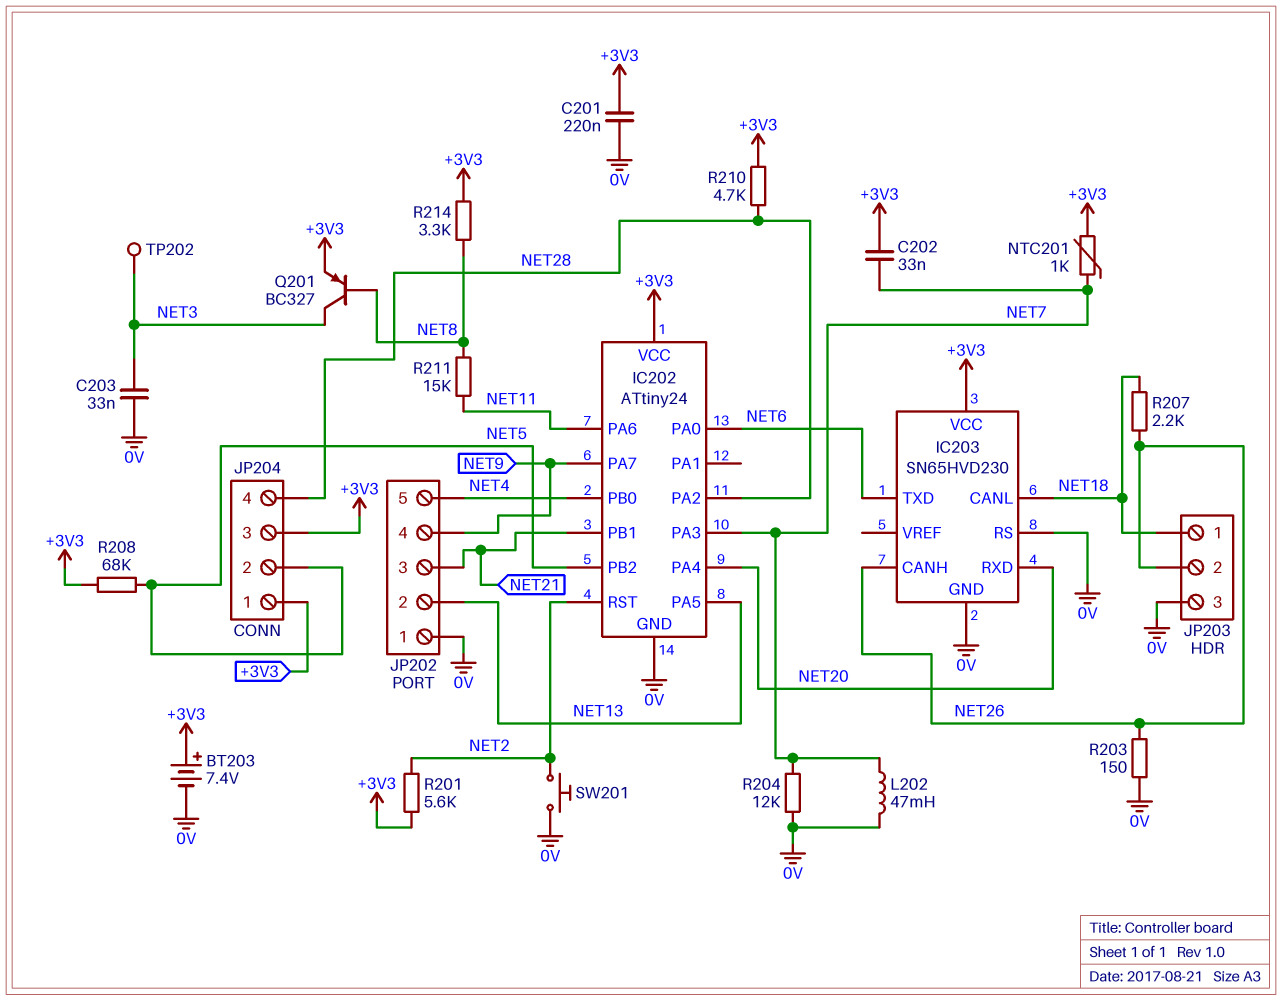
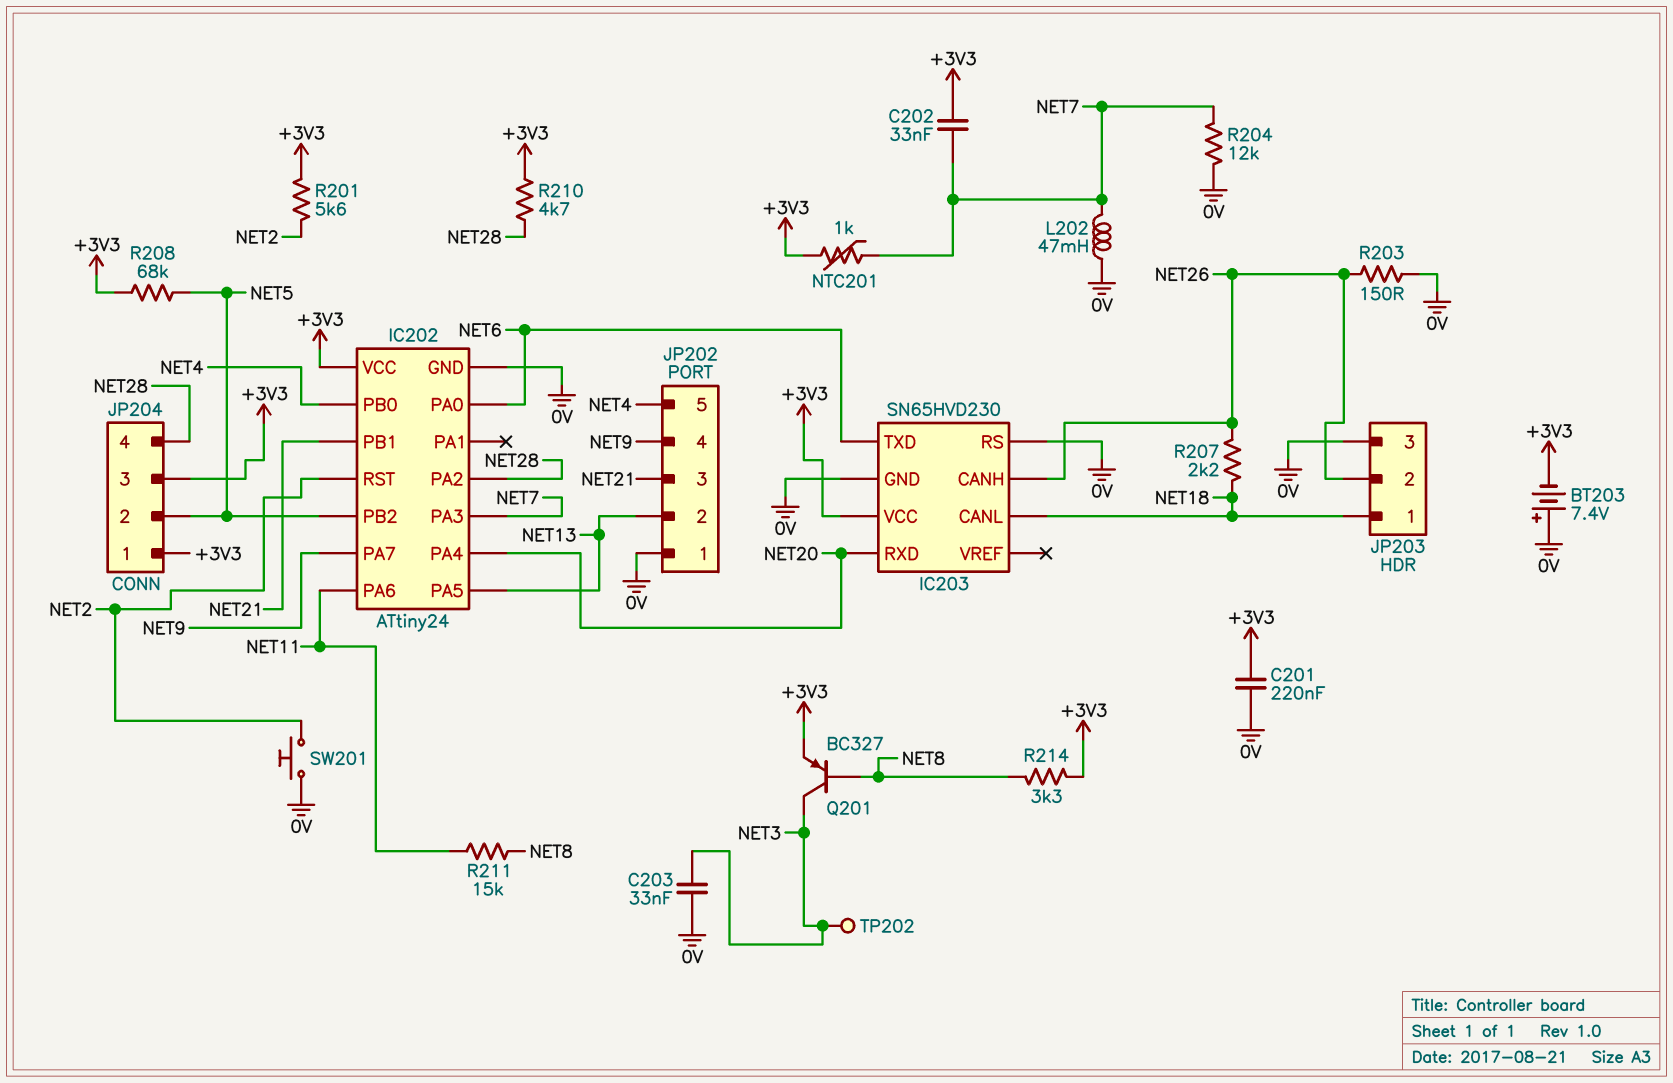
BT203: 7.4V (plus +3V3, minus 0V) -> 7.4V (plus 0V, minus +3V3)

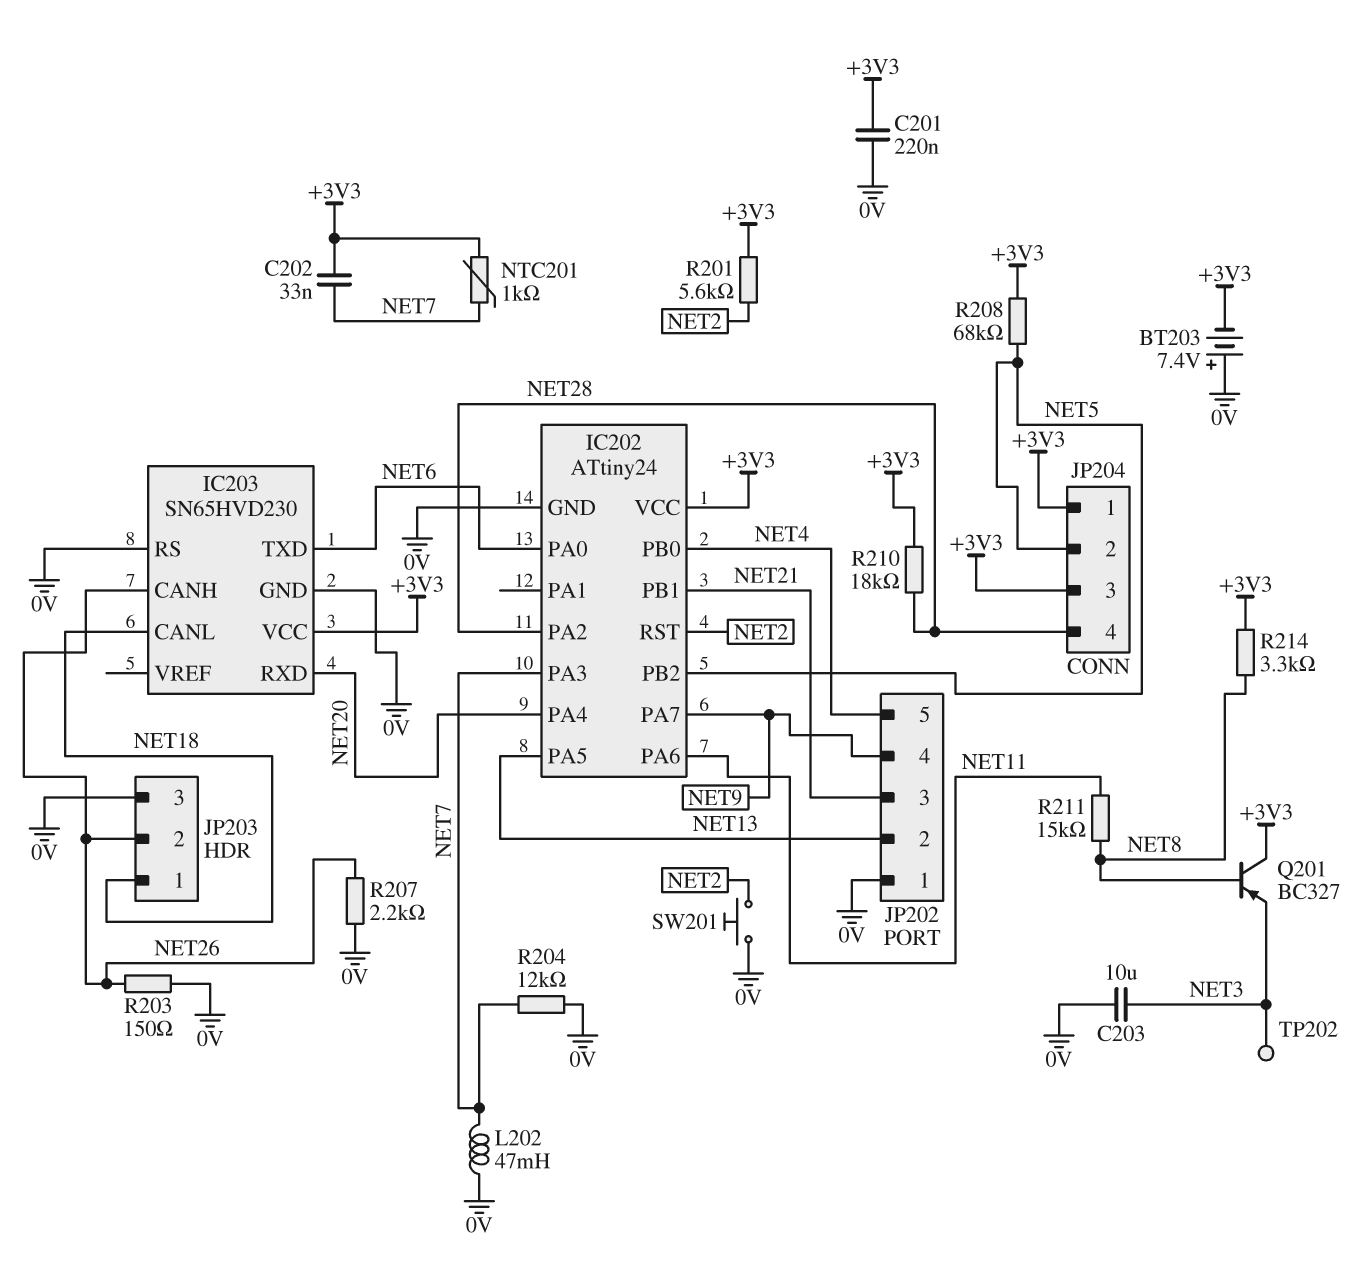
C203: 33nF (0V, NET3) -> 10uF (0V, NET3)
Q201: PNP BC327 (B NET8, C NET3, E +3V3) -> PNP BC327 (B NET8, C +3V3, E NET3)
R207: 2.2k (NET18, NET26) -> 2.2k (0V, NET26)
R210: 4.7k (+3V3, NET28) -> 18k (+3V3, NET28)

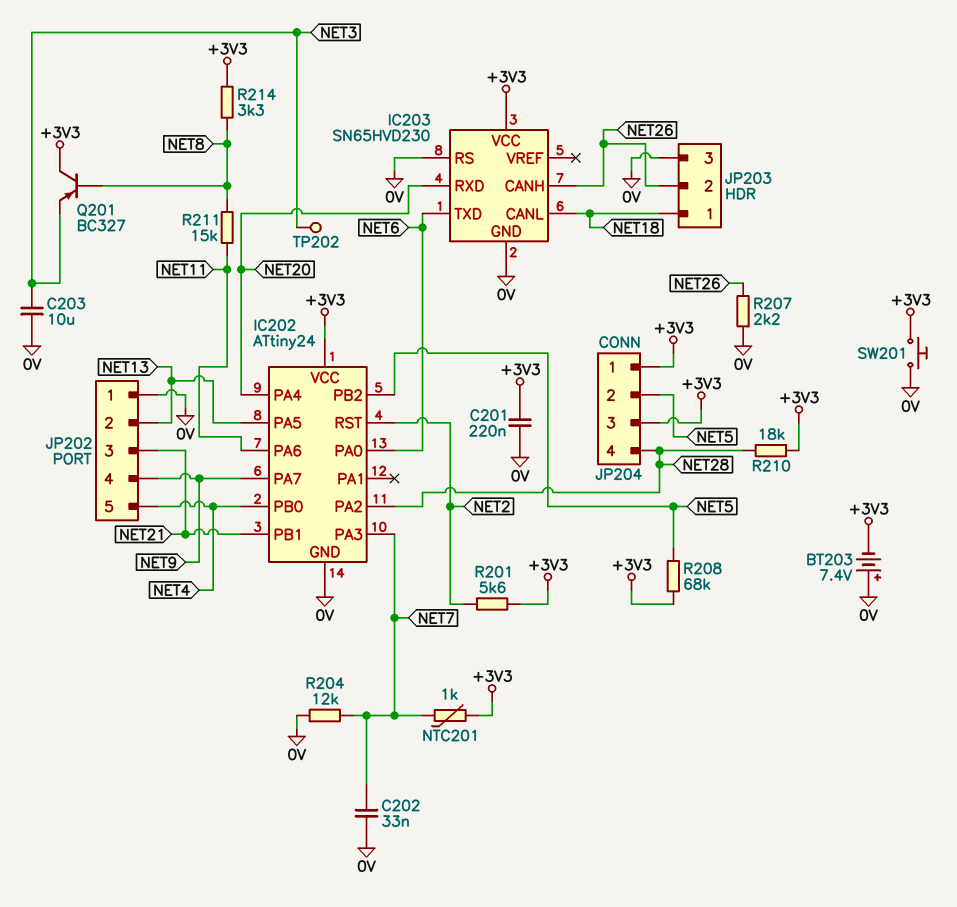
C202: 33nF (+3V3, NET7) -> 33nF (0V, NET7)
L202: 47mH (0V, NET7) -> none
R203: 150 (0V, NET26) -> none
SW201: button (0V, NET2) -> button (+3V3, 0V)

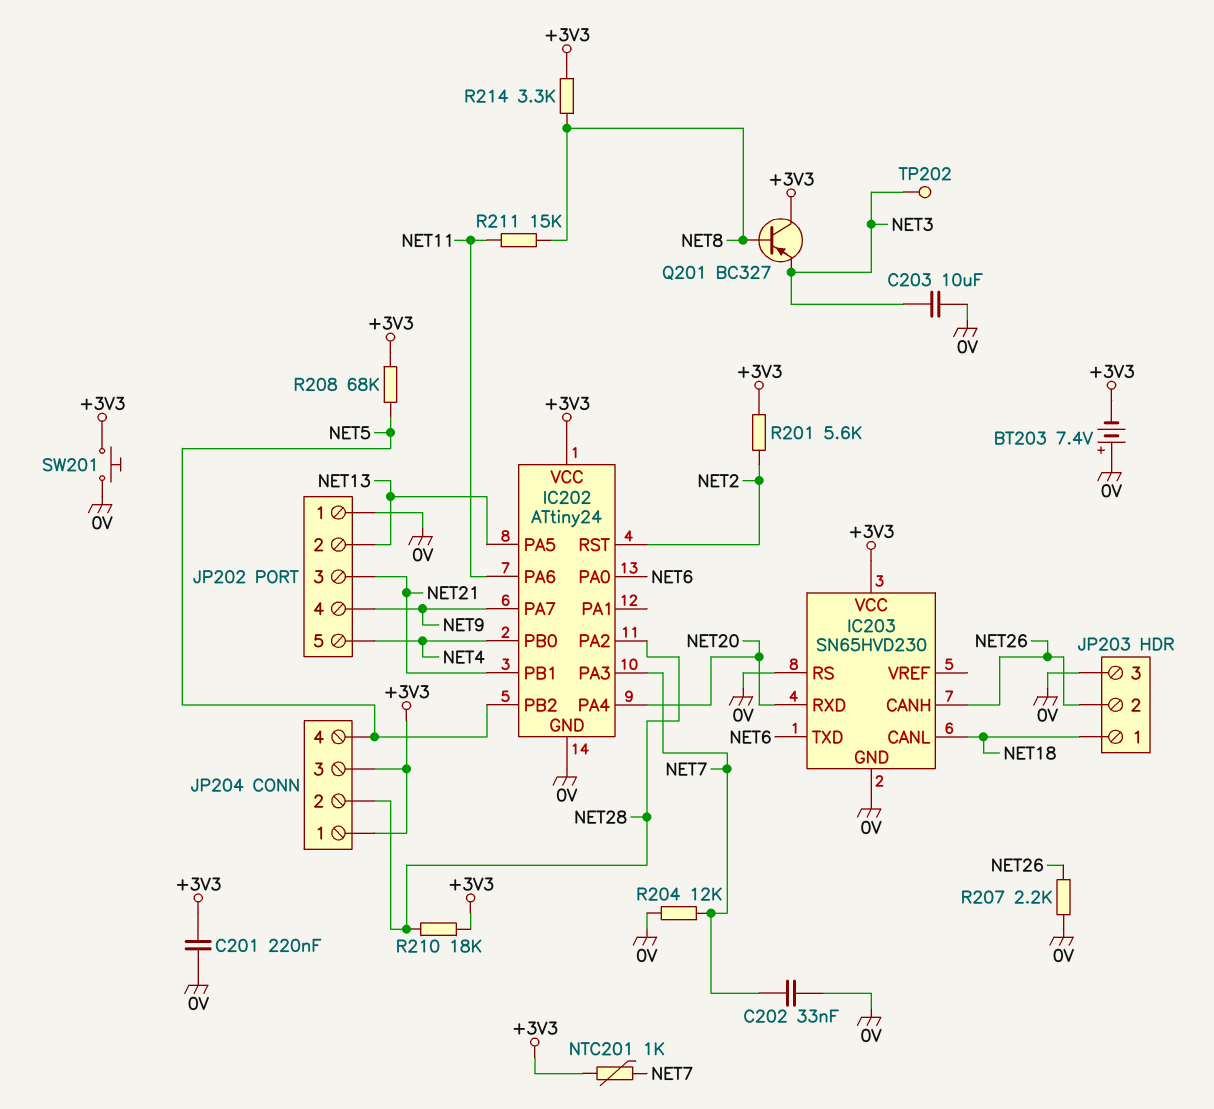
JP204 pin 2: NET5 -> NET28
JP204 pin 4: NET28 -> NET5

